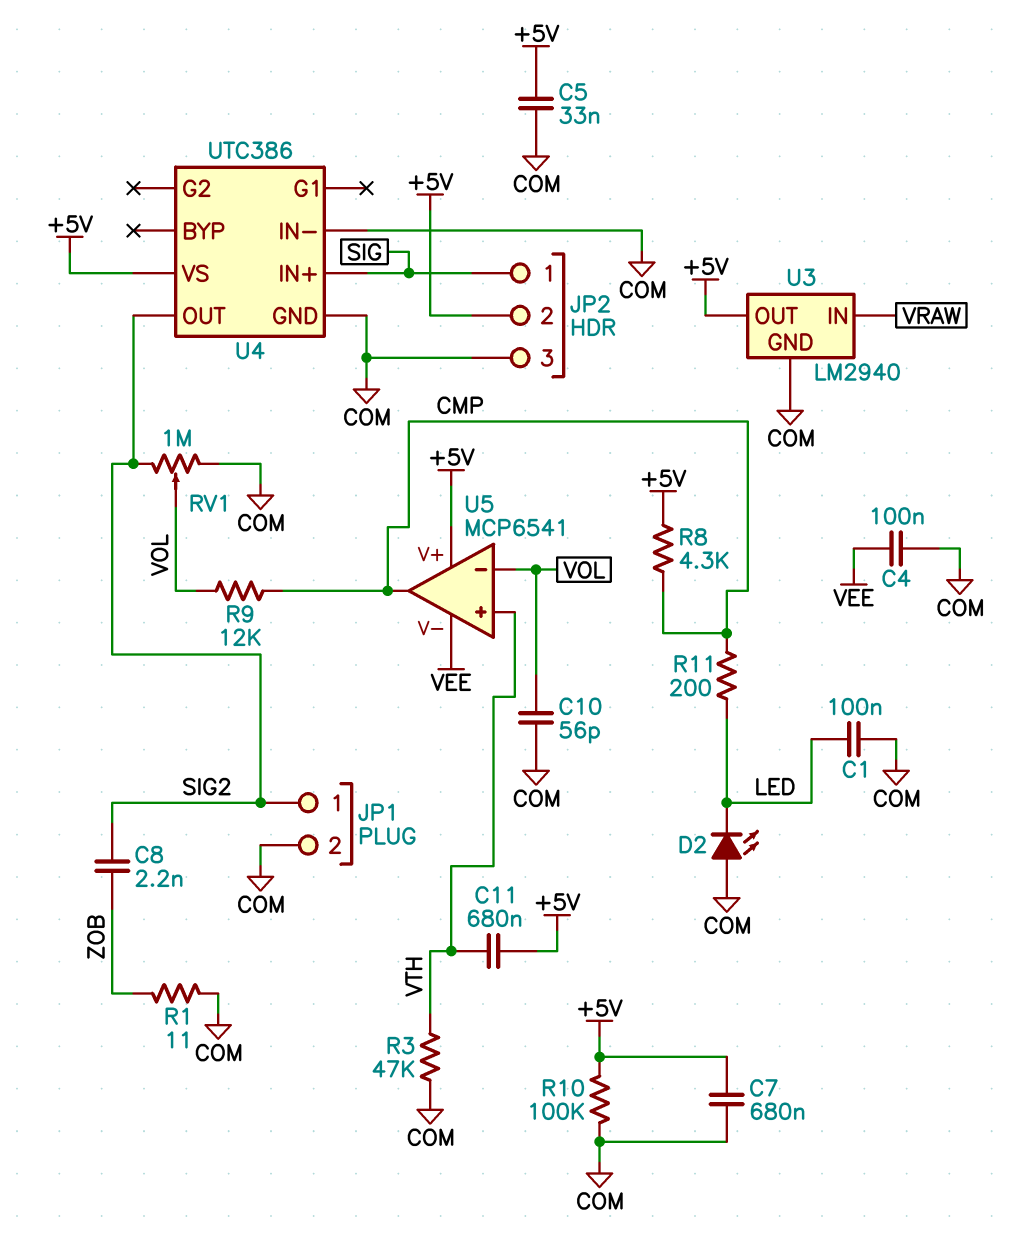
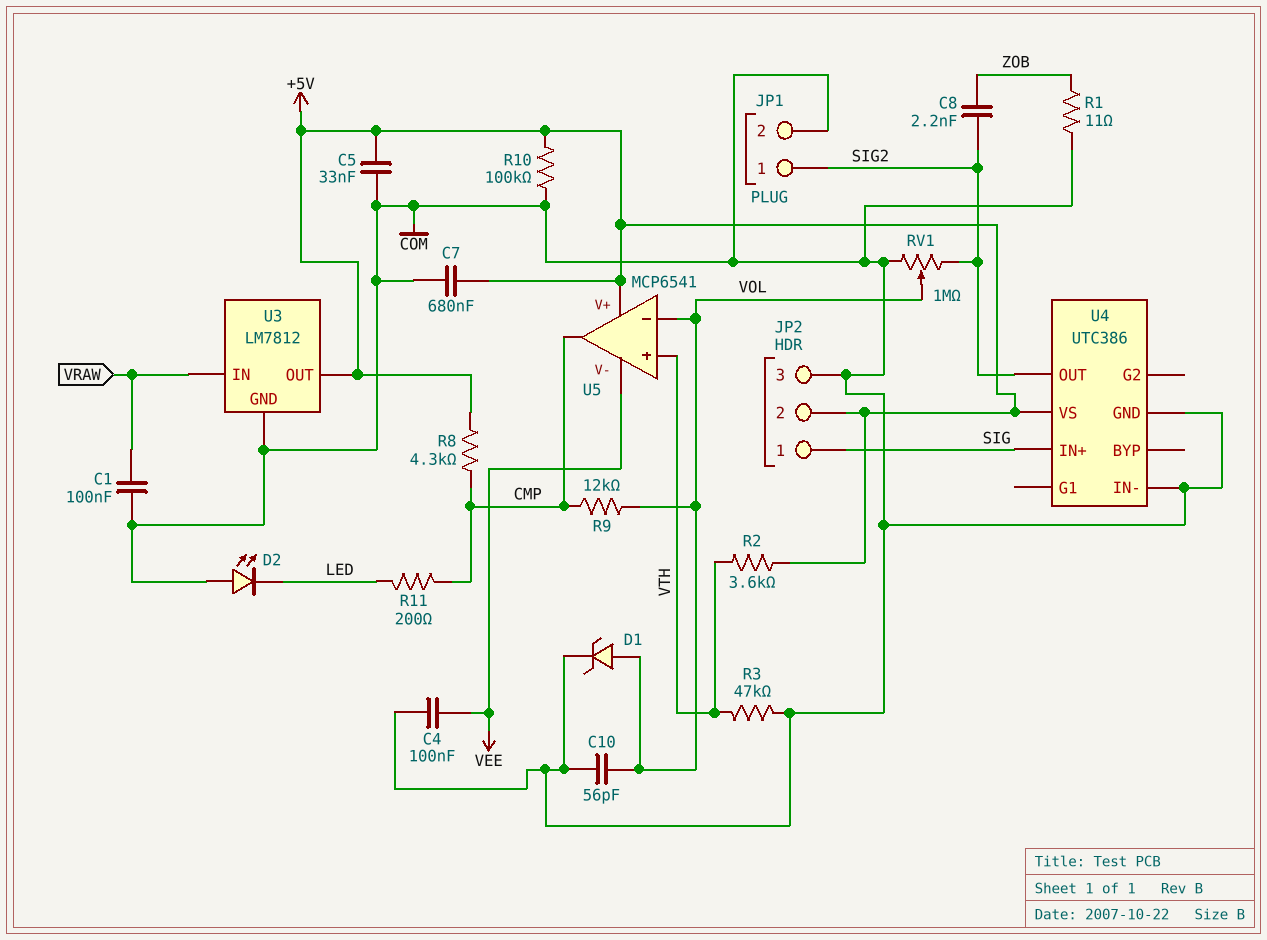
C1: 100nF (COM, LED) -> 100nF (COM, VRAW)
C11: 680nF (+5V, VTH) -> none
D1: none -> zener (A VOL, K COM)
R2: none -> 3.6k (+5V, VTH)
U3: LM2940 -> LM7812

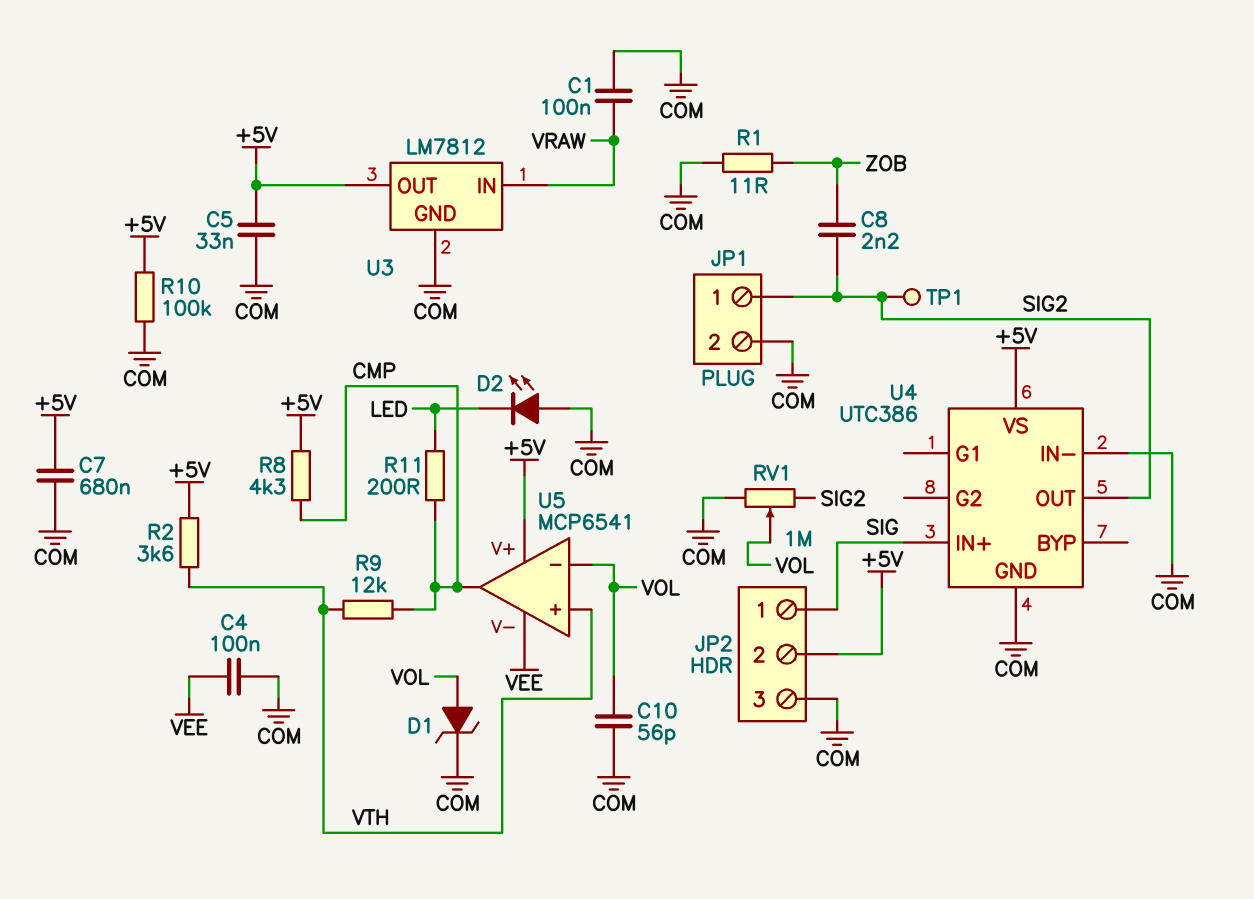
R3: 47k (COM, VTH) -> none
R9: 12k (CMP, VOL) -> 12k (CMP, VTH)
TP1: none -> test point (SIG2)

